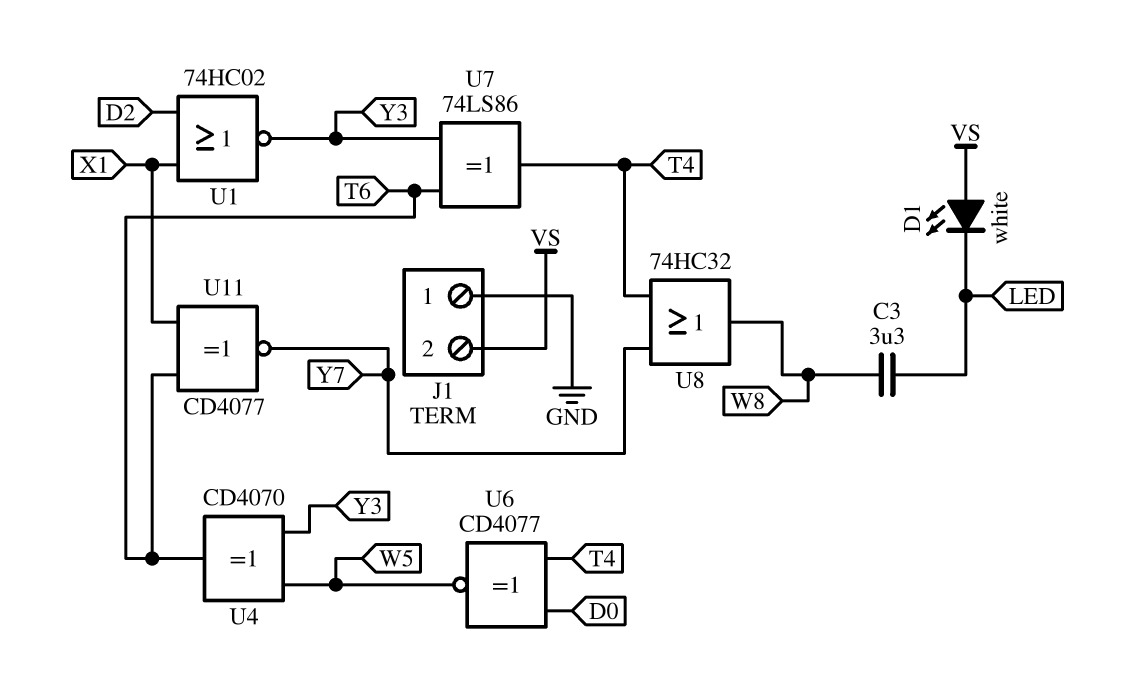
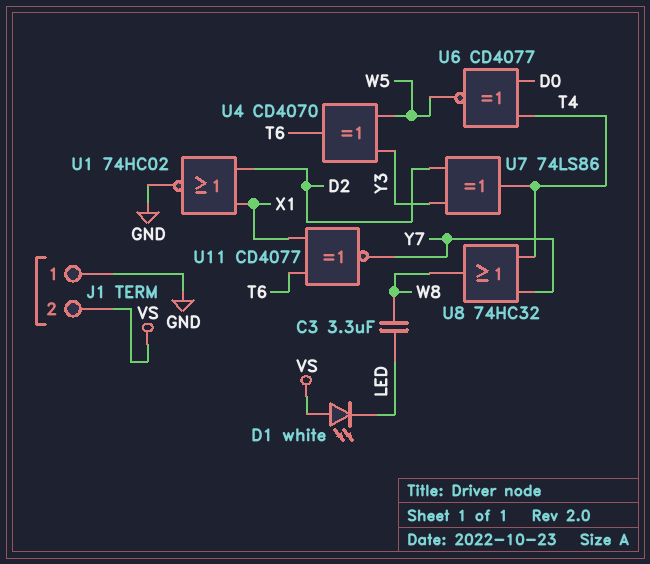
U1: NOR 74HC02 (in D2, in X1, out Y3) -> NOR 74HC02 (in D2, in X1, out GND)
U7: XOR 74LS86 (in T6, in Y3, out T4) -> XOR 74LS86 (in D2, in Y3, out T4)

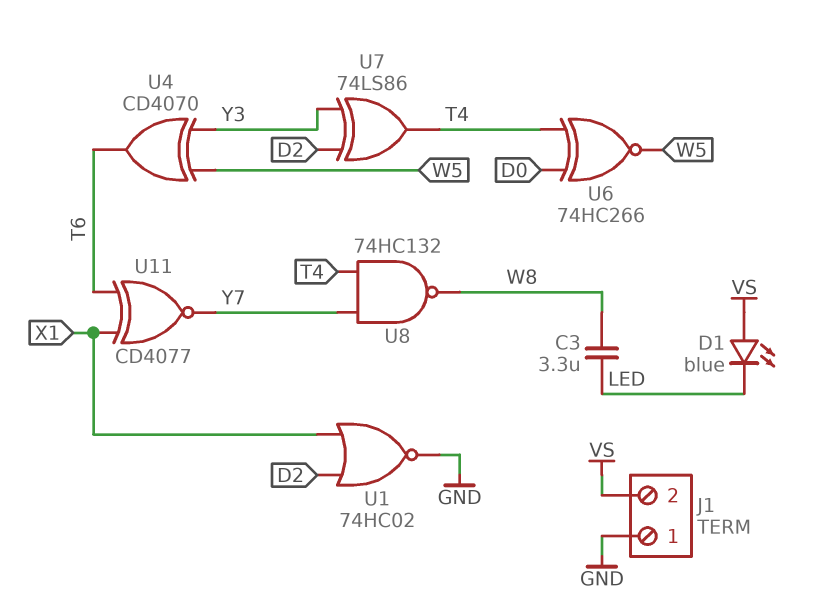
D1: LED white (A VS, K LED) -> LED blue (A VS, K LED)
U6: XNOR CD4077 (in D0, in T4, out W5) -> XNOR 74HC266 (in D0, in T4, out W5)
U8: OR 74HC32 (in T4, in Y7, out W8) -> NAND 74HC132 (in T4, in Y7, out W8)

